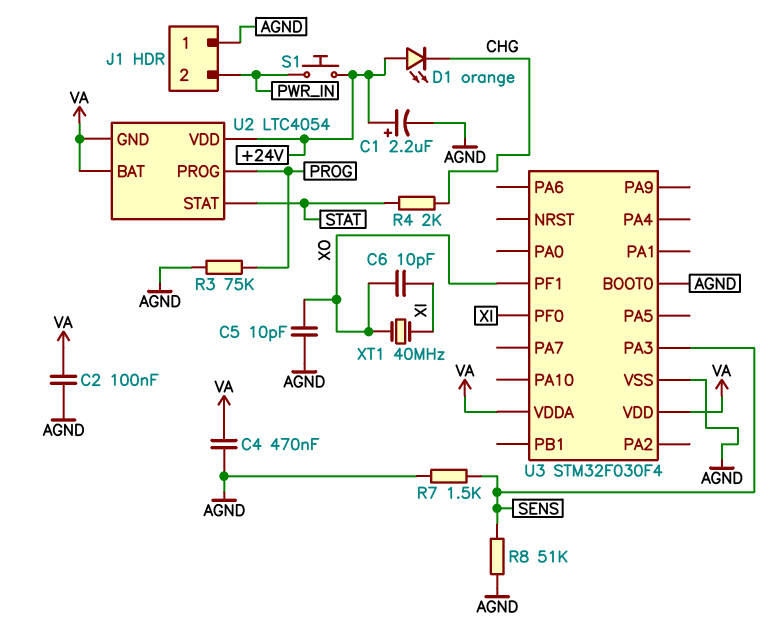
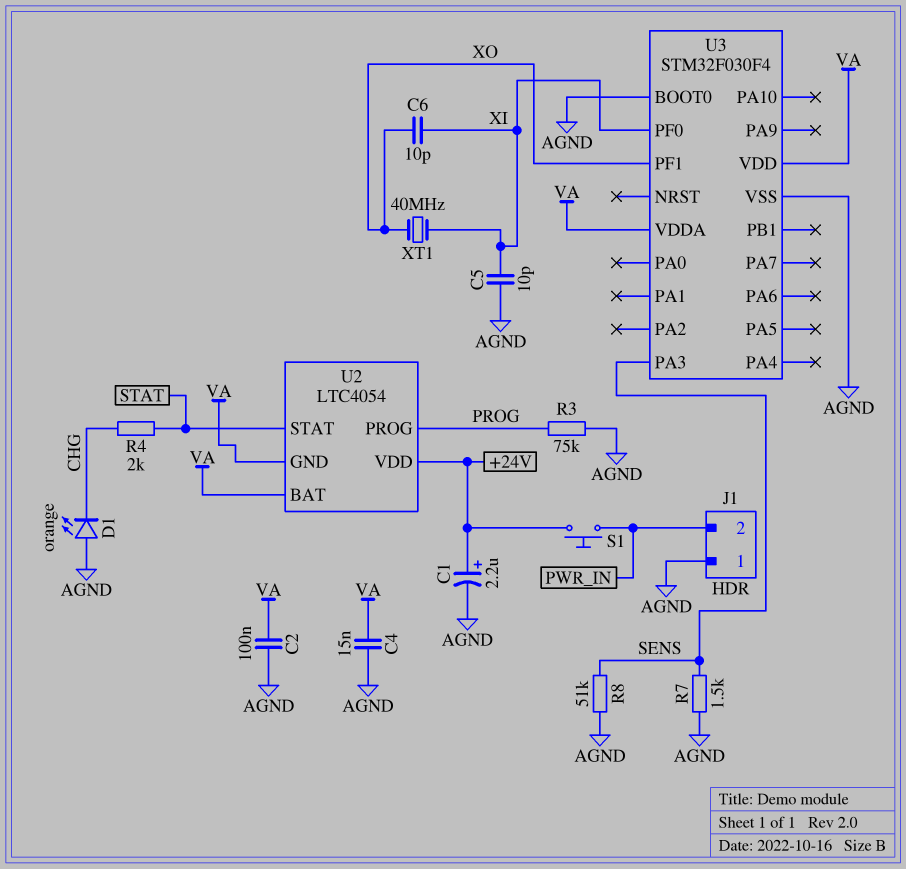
C4: 470nF (AGND, VA) -> 15nF (AGND, VA)
C5: 10pF (AGND, XO) -> 10pF (AGND, XI)
D1: LED orange (A +24V, K CHG) -> LED orange (A AGND, K CHG)

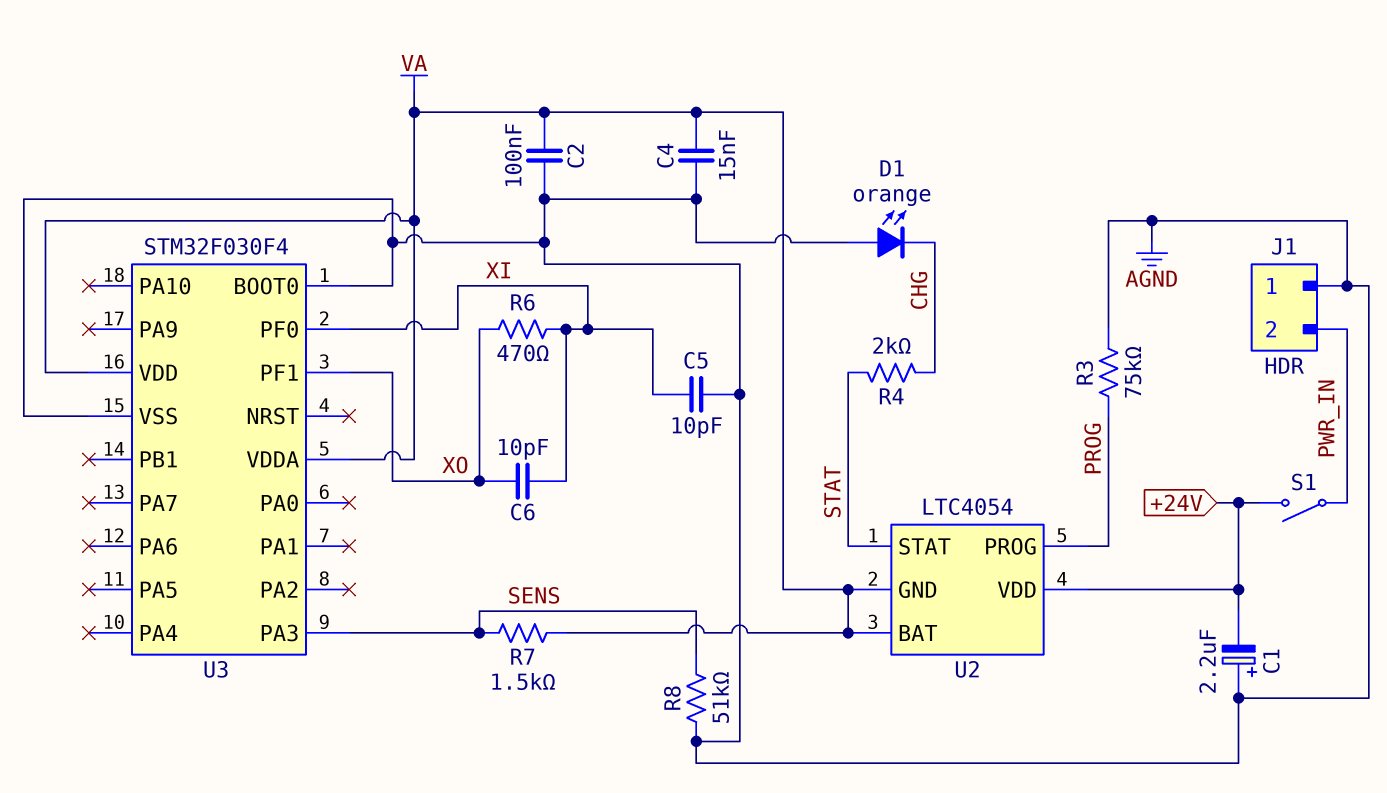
C1: 2.2uF (plus +24V, minus AGND) -> 2.2uF (plus AGND, minus +24V)
R6: none -> 470 (XI, XO)
R7: 1.5k (AGND, SENS) -> 1.5k (SENS, VA)
S1: button (+24V, PWR_IN) -> switch (+24V, PWR_IN)
XT1: 40MHz (XI, XO) -> none

